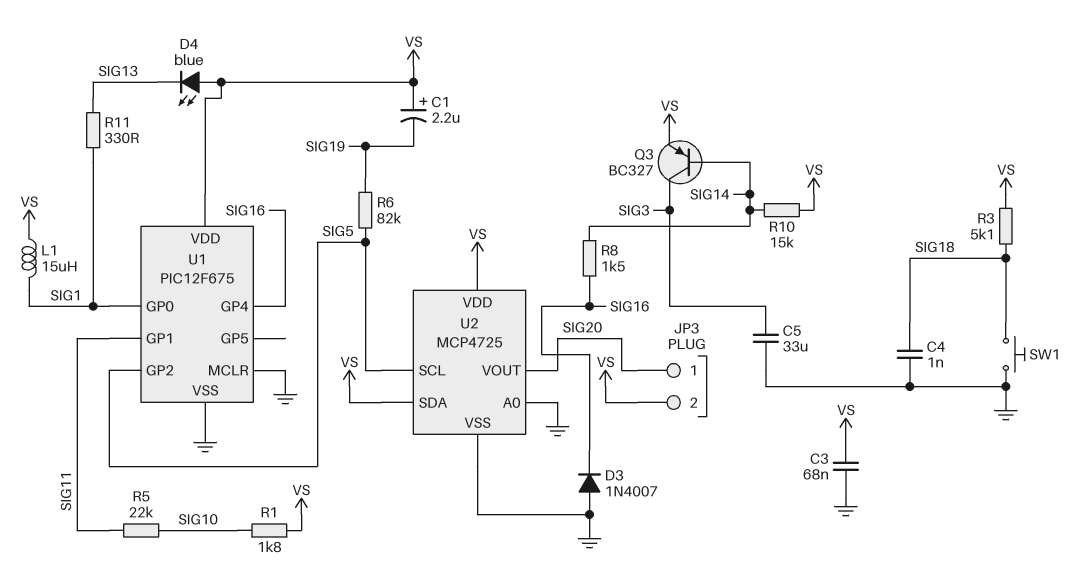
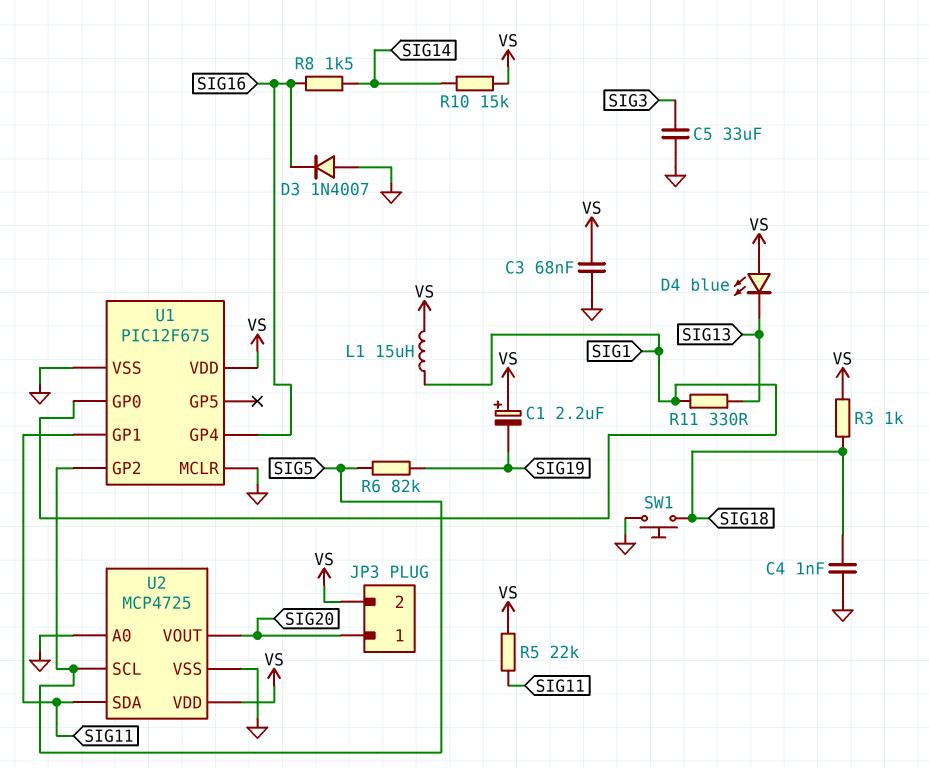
Q3: PNP BC327 (B SIG14, C SIG3, E VS) -> none
R1: 1.8k (SIG10, VS) -> none
R3: 5.1k (SIG18, VS) -> 1k (SIG18, VS)
R5: 22k (SIG10, SIG11) -> 22k (SIG11, VS)
U2 pin SDA: VS -> SIG11

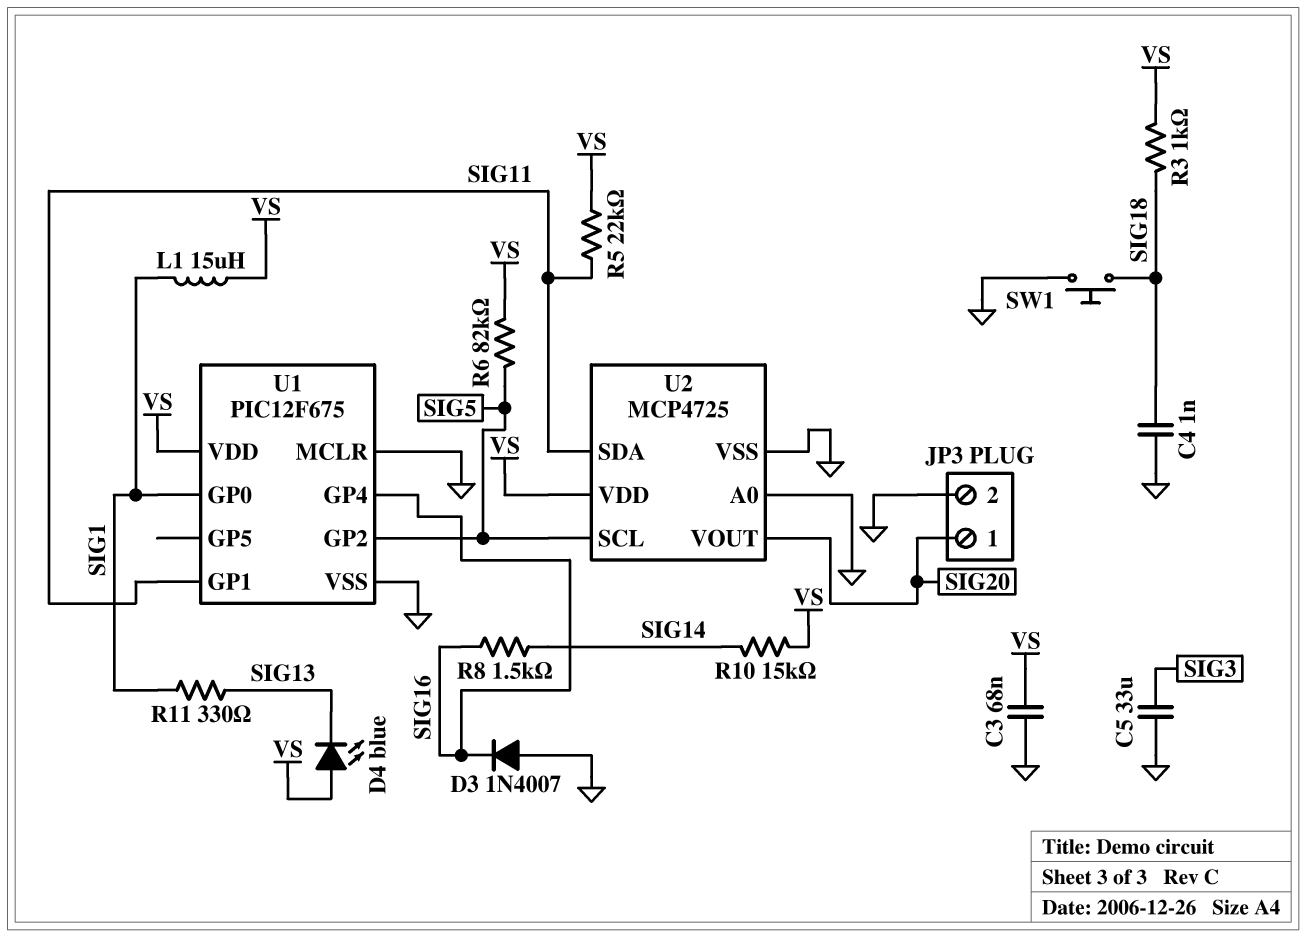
C1: 2.2uF (plus VS, minus SIG19) -> none
JP3 pin 2: VS -> GND
R6: 82k (SIG5, SIG19) -> 82k (SIG5, VS)

